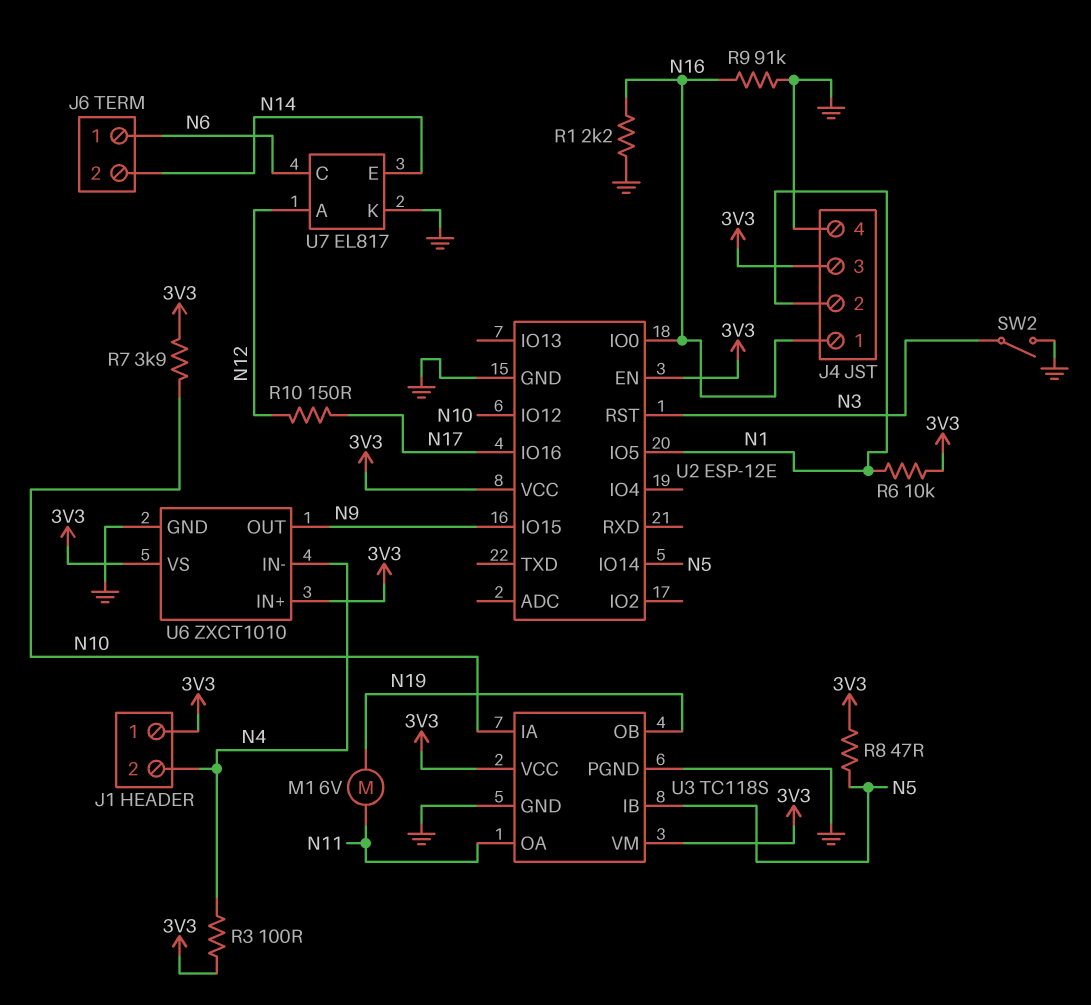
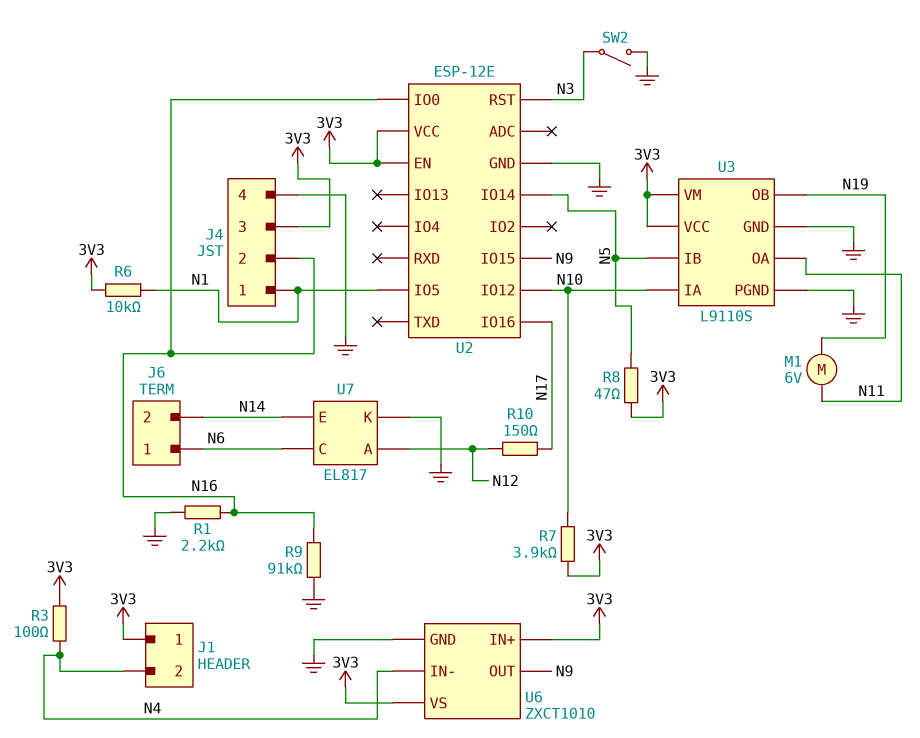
J4 pin 1: N16 -> N1
J4 pin 2: N1 -> N16
U3: TC118S -> L9110S

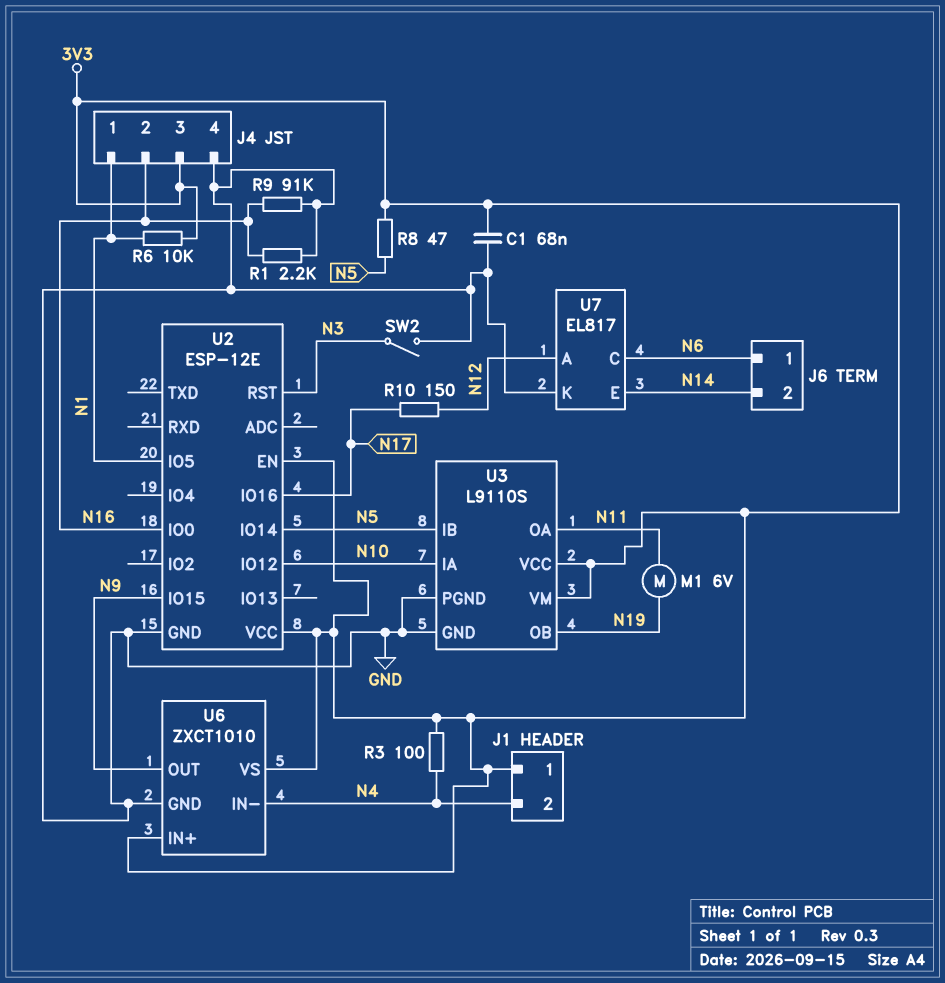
C1: none -> 68nF (3V3, GND)
R7: 3.9k (3V3, N10) -> none

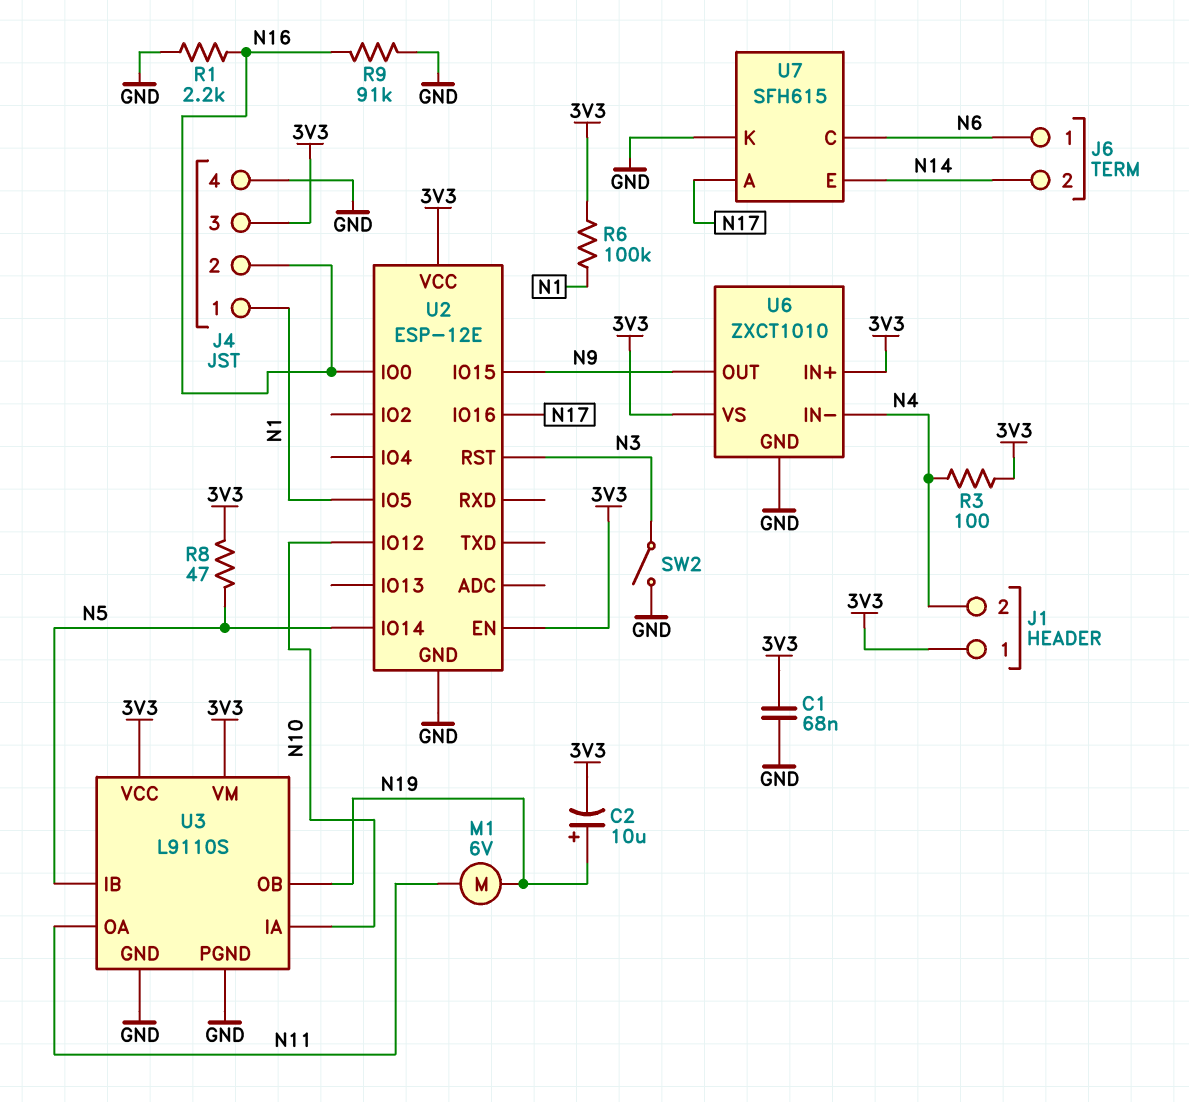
C2: none -> 10uF (plus N19, minus 3V3)
R6: 10k (3V3, N1) -> 100k (3V3, N1)
R10: 150 (N12, N17) -> none
U7: EL817 -> SFH615
U7 pin A: N12 -> N17

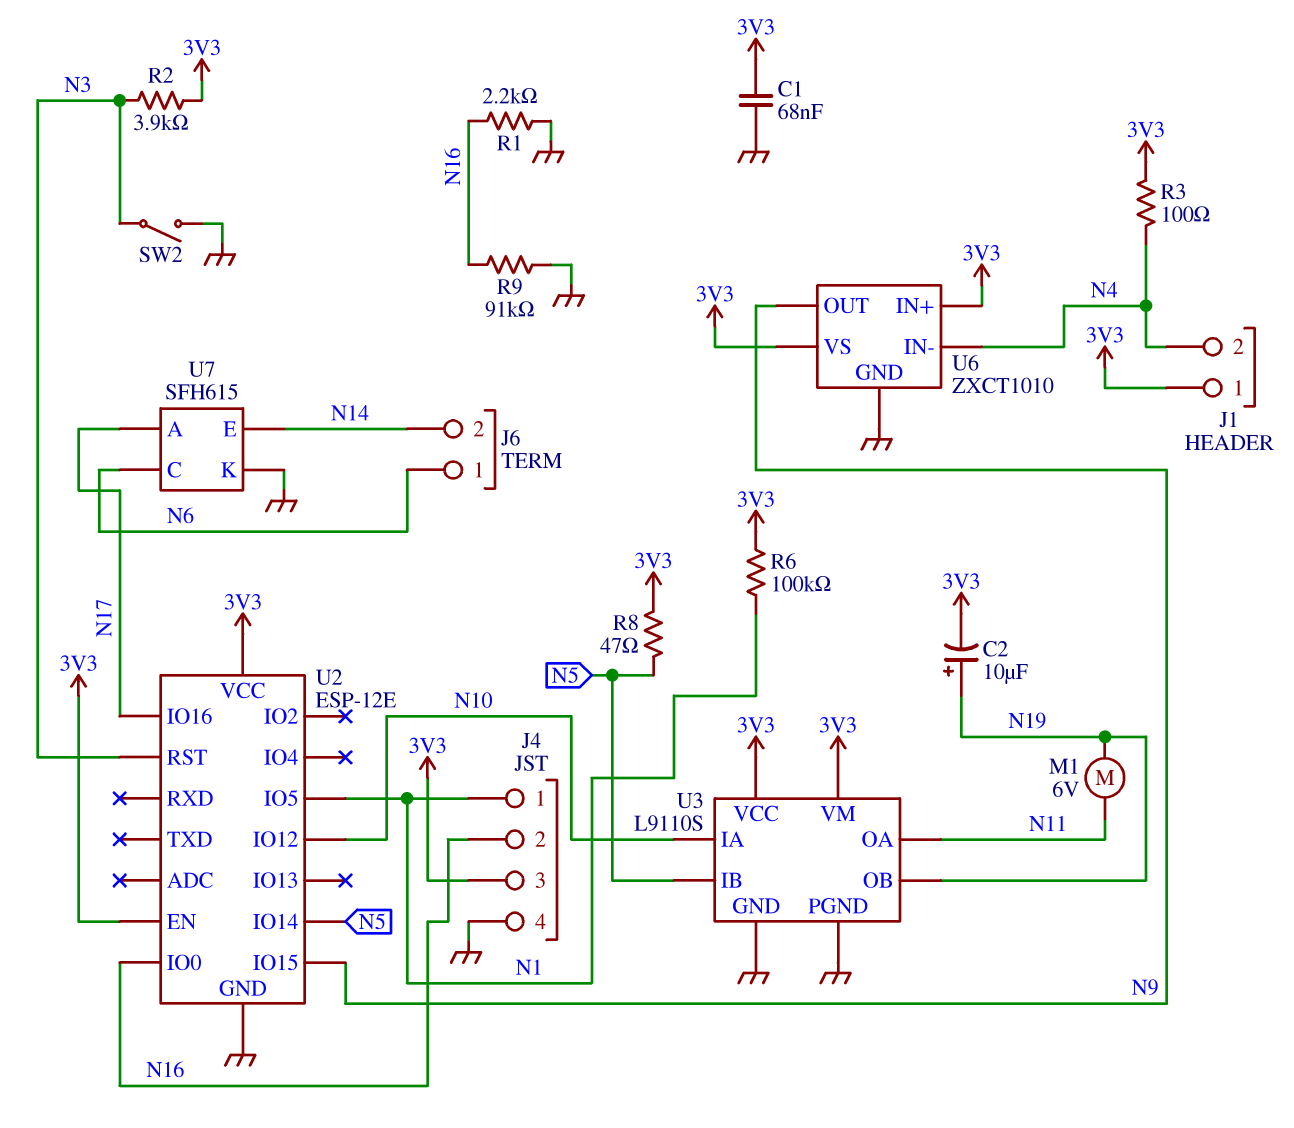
R2: none -> 3.9k (3V3, N3)

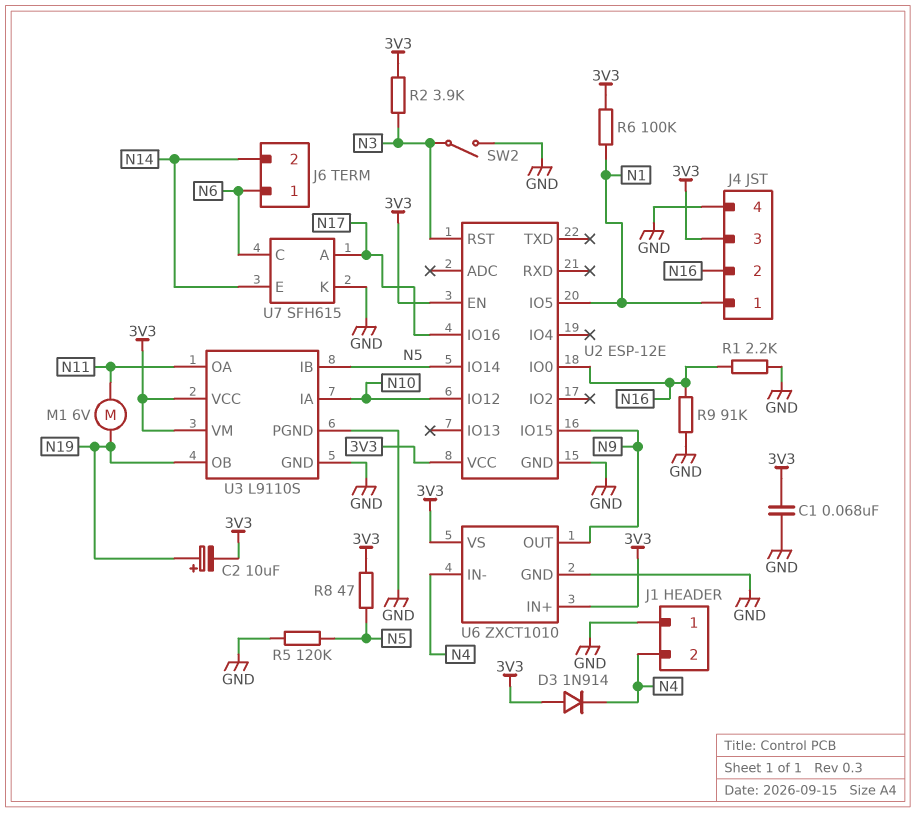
D3: none -> diode 1N914 (A 3V3, K N4)
J1 pin 1: 3V3 -> GND
R3: 100 (3V3, N4) -> none
R5: none -> 120k (GND, N5)

